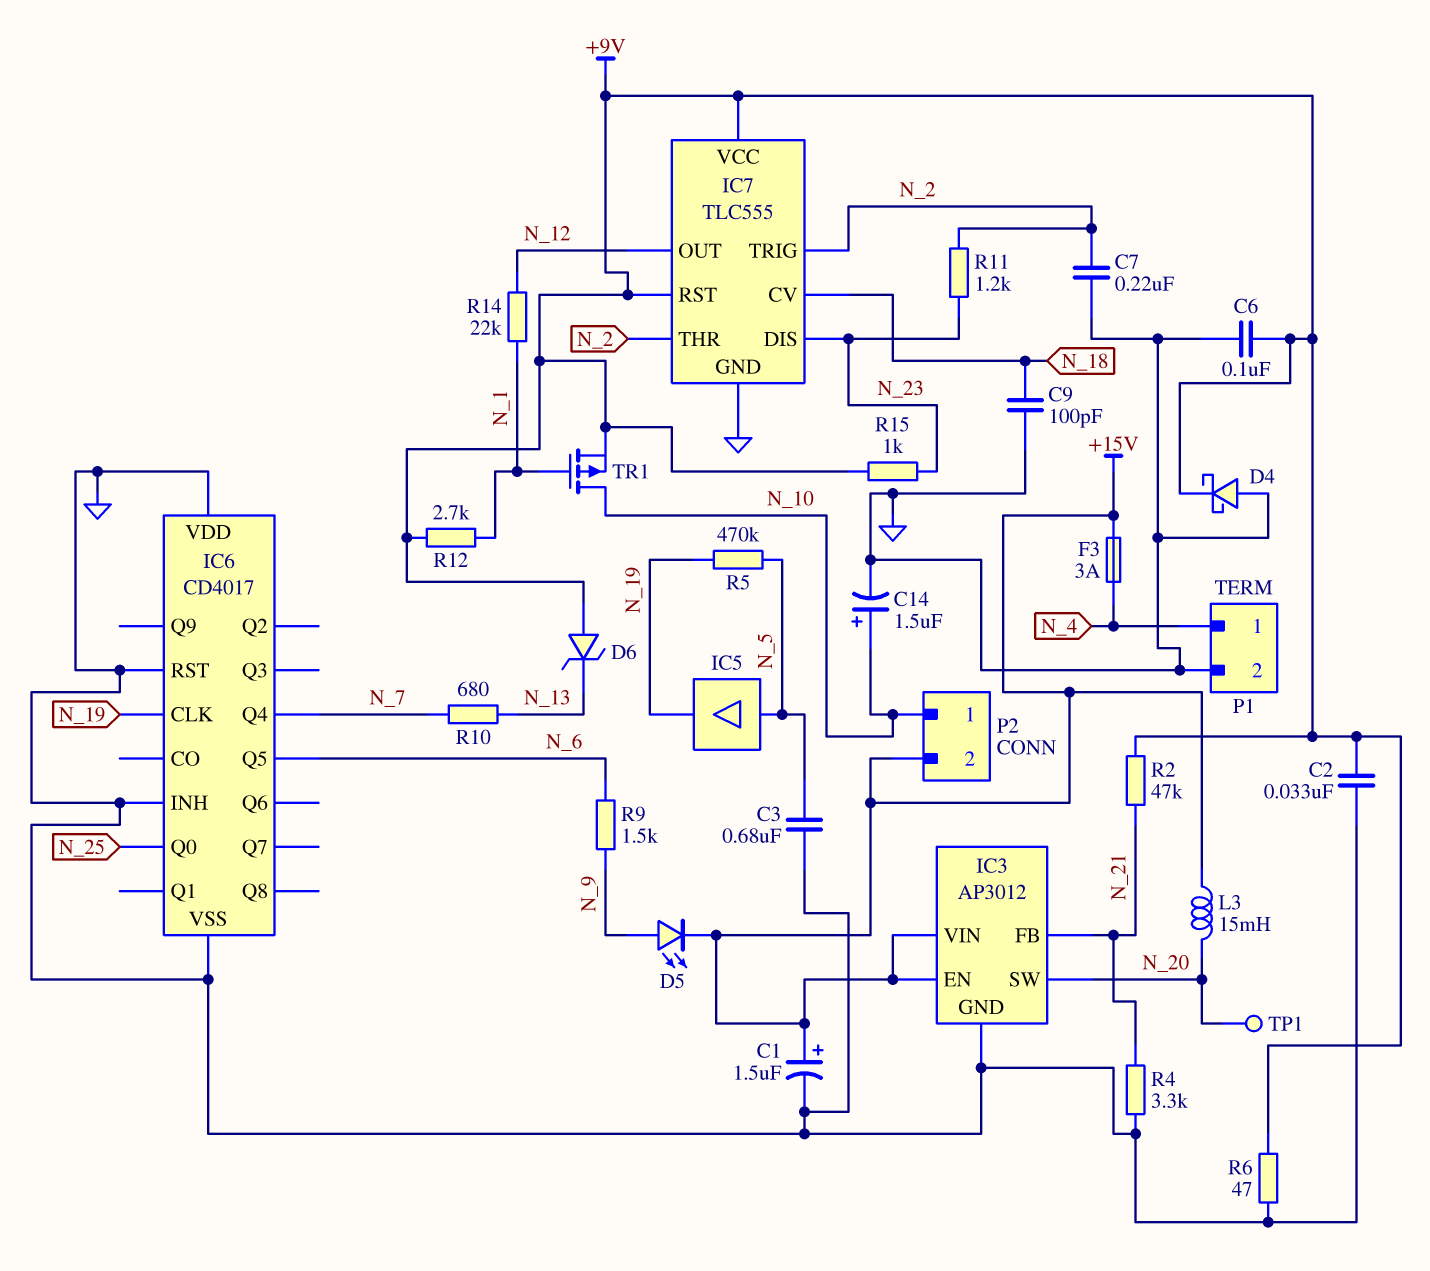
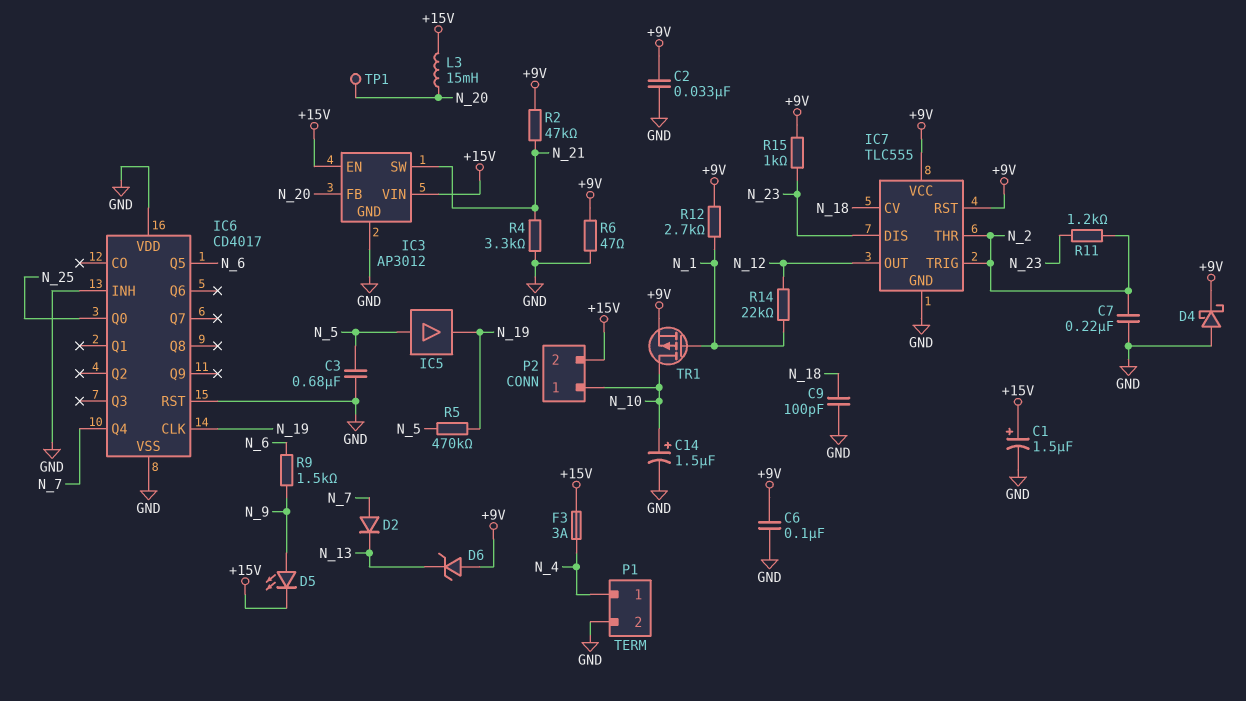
D2: none -> diode (A N_7, K N_13)
IC3 pin FB: N_21 -> N_20
IC3 pin SW: N_20 -> N_21
R10: 680 (N_7, N_13) -> none

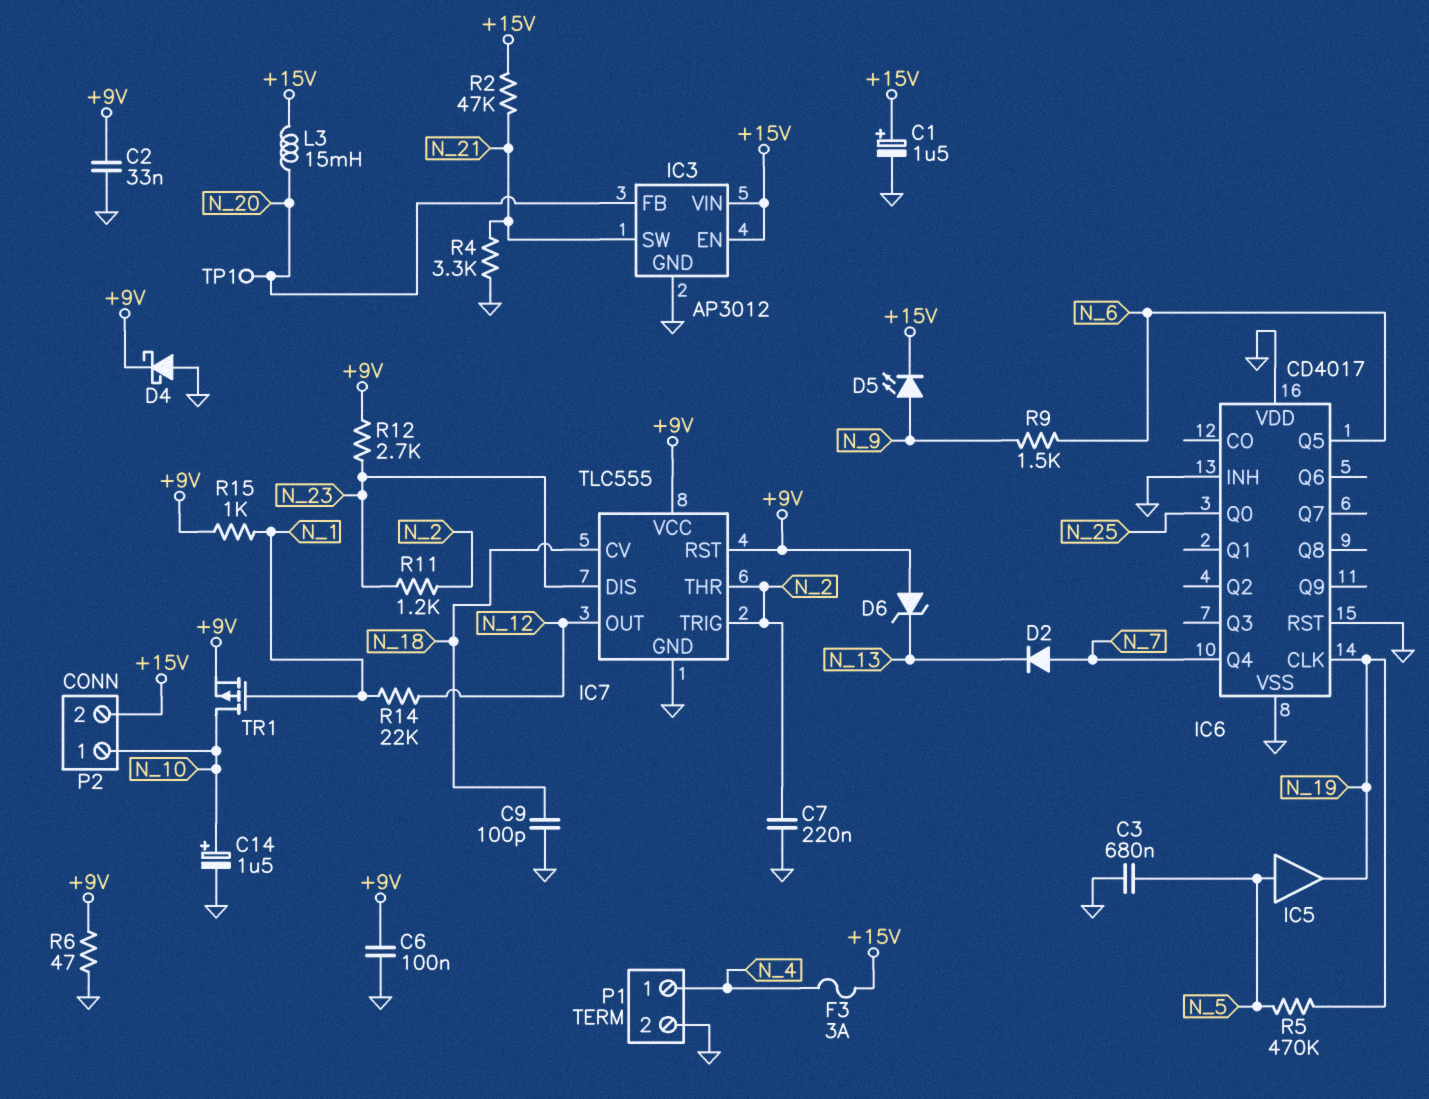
R2: 47k (+9V, N_21) -> 47k (+15V, N_21)
R12: 2.7k (+9V, N_1) -> 2.7k (+9V, N_23)
R15: 1k (+9V, N_23) -> 1k (+9V, N_1)

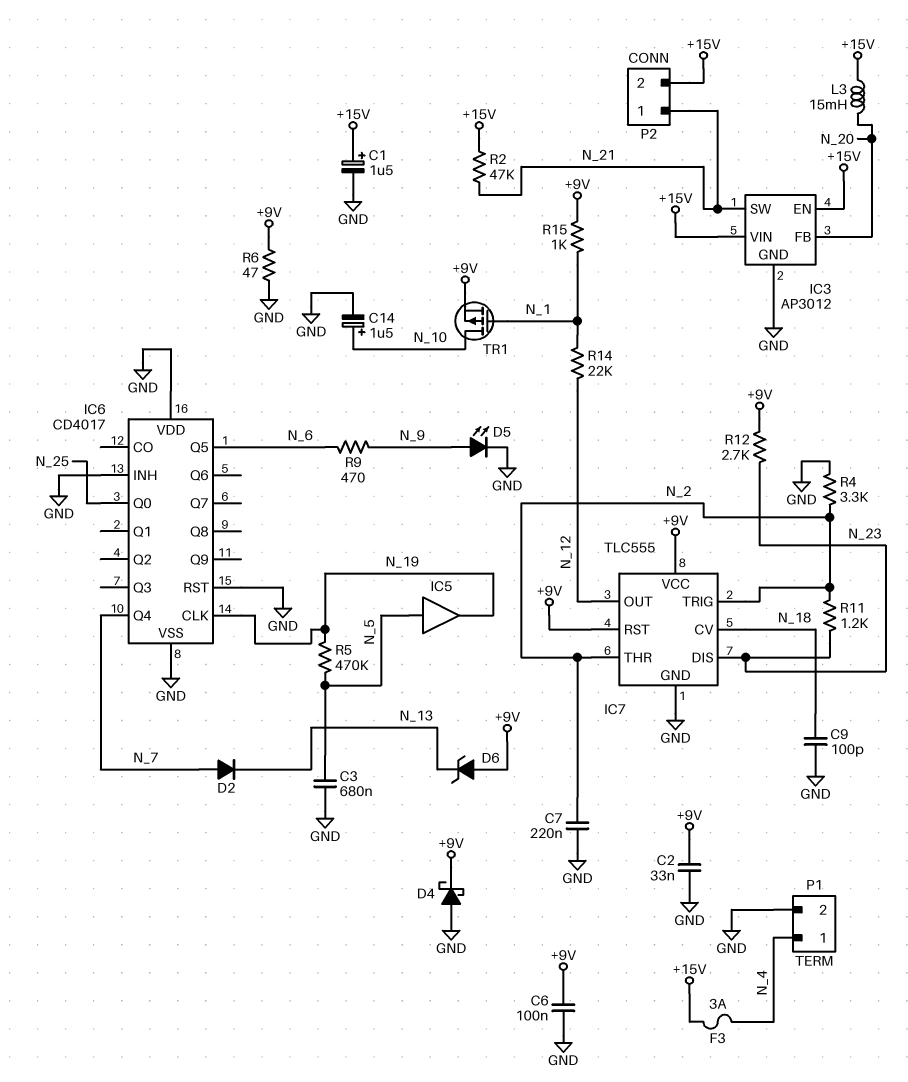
D5: LED (A N_9, K +15V) -> LED (A N_9, K GND)
P2 pin 1: N_10 -> N_21
R4: 3.3k (GND, N_21) -> 3.3k (GND, N_2)
R9: 1.5k (N_6, N_9) -> 470 (N_6, N_9)
TP1: test point (N_20) -> none

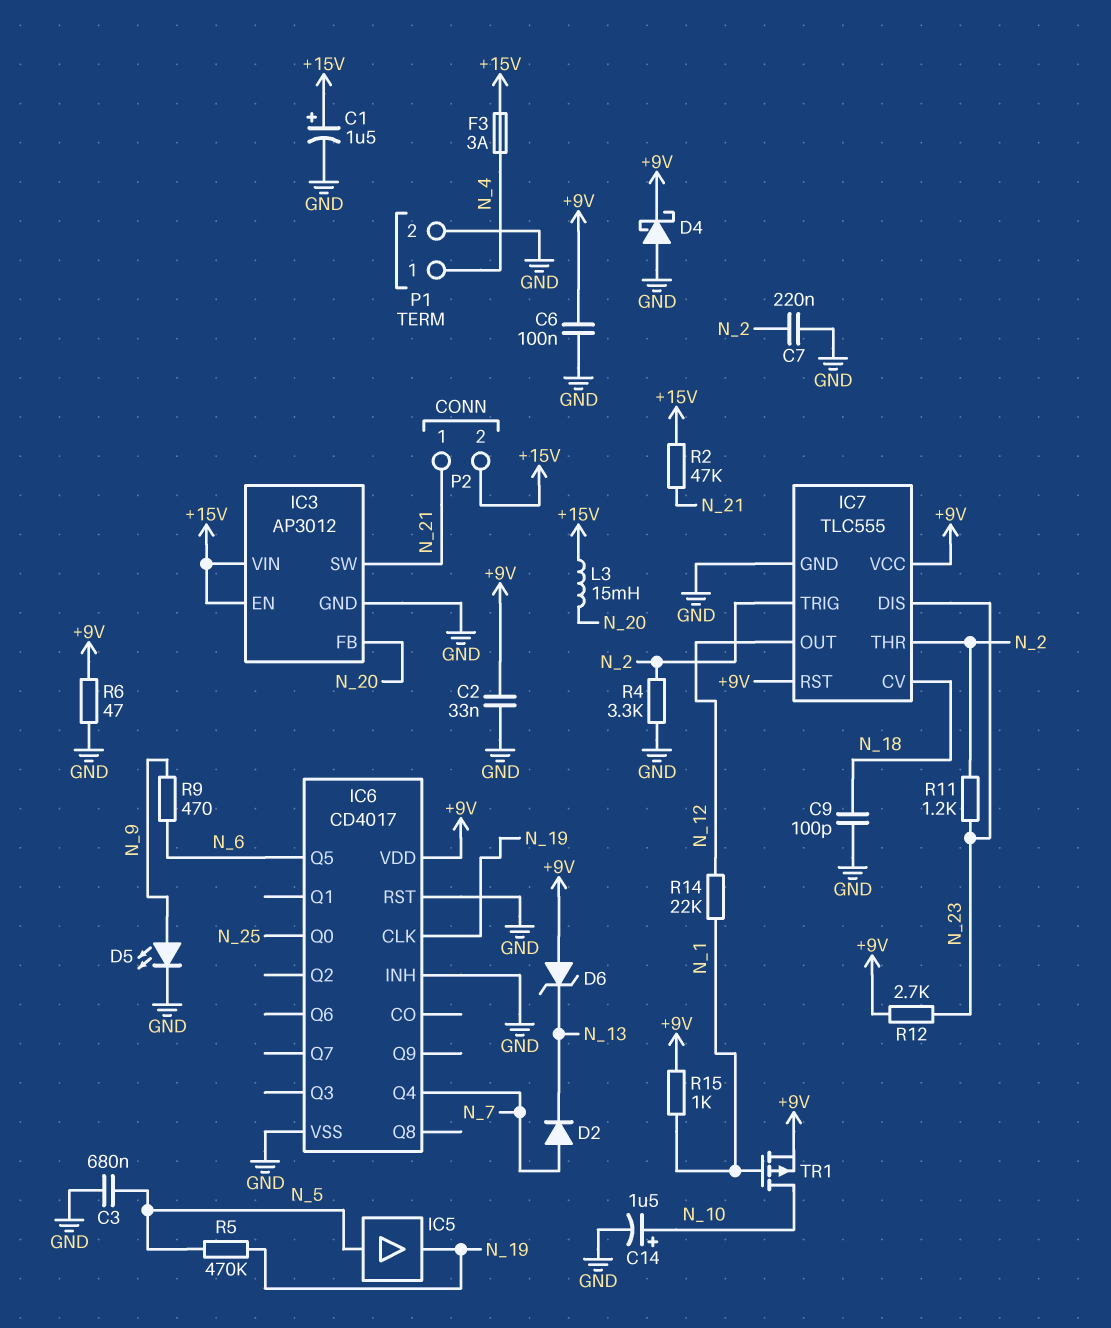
IC6 pin VDD: GND -> +9V

